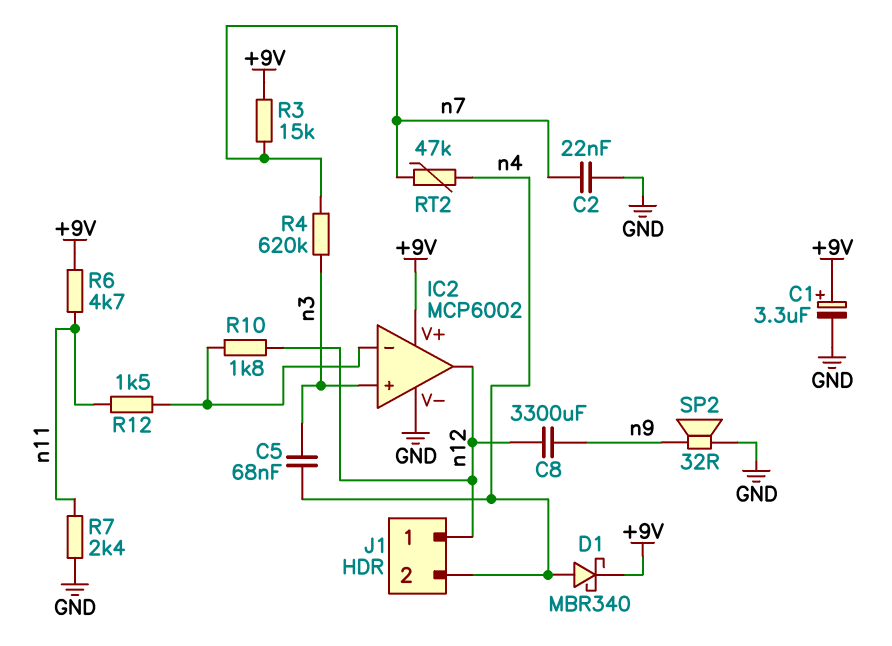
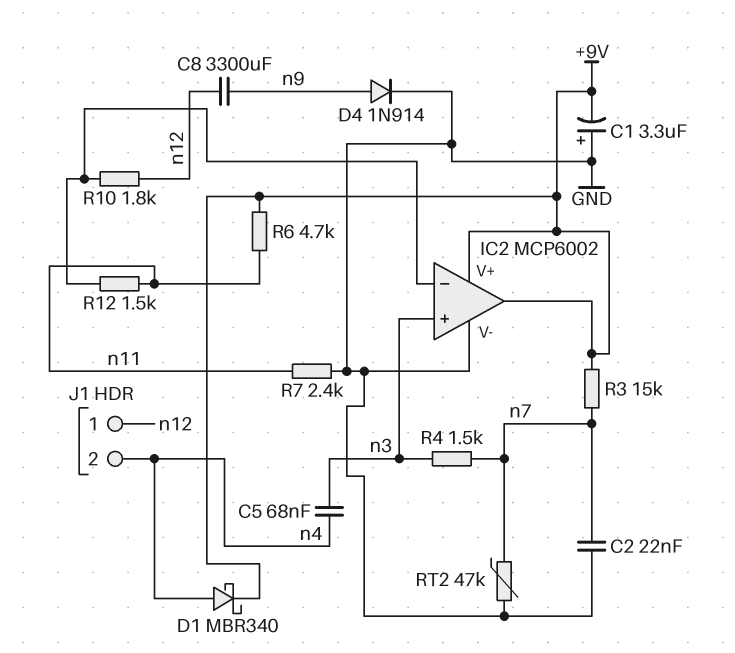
C1: 3.3uF (plus +9V, minus GND) -> 3.3uF (plus GND, minus +9V)
D4: none -> diode 1N914 (A n9, K GND)
IC2 pin out: n12 -> +9V
R4: 620k (n3, n7) -> 1.5k (n3, n7)
RT2: 47k (n4, n7) -> 47k (GND, n7)
SP2: speaker 32R (GND, n9) -> none

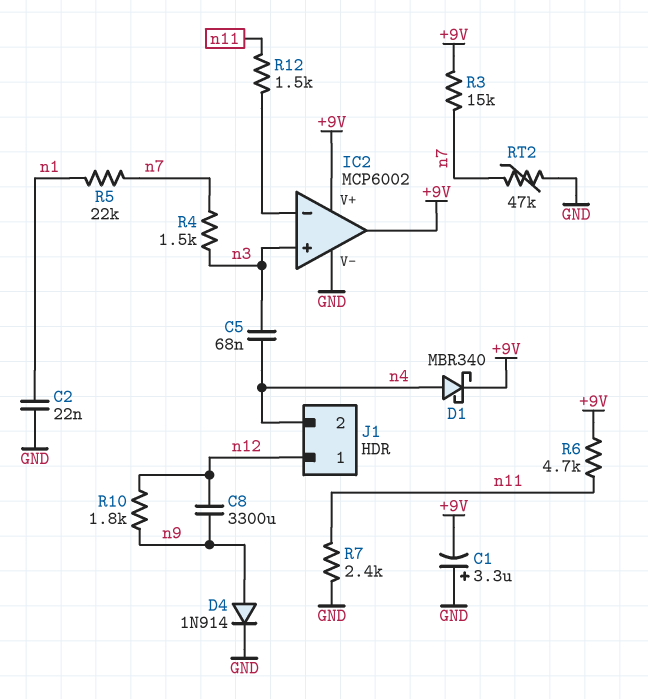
C2: 22nF (GND, n7) -> 22nF (GND, n1)
R5: none -> 22k (n1, n7)
R10: 1.8k (IC2/in-, n12) -> 1.8k (n9, n12)

